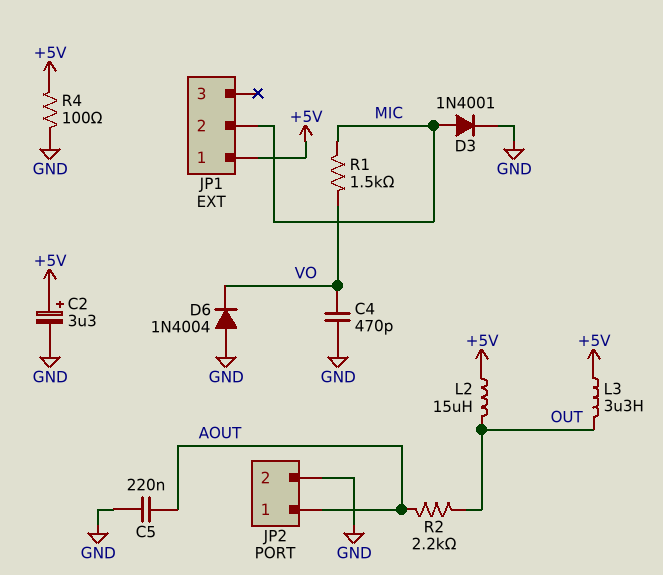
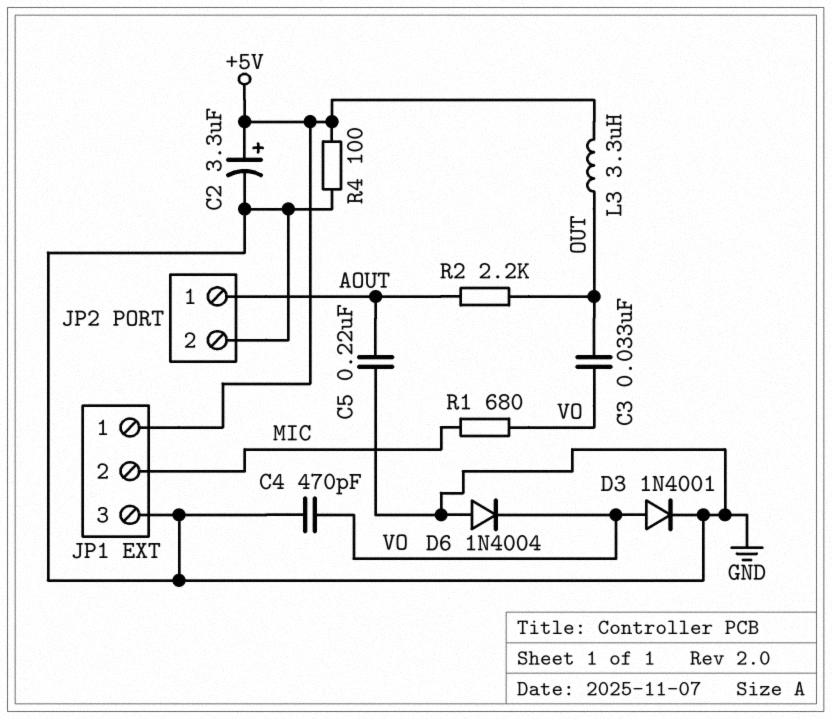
C3: none -> 33nF (OUT, VO)
D3: diode 1N4001 (A MIC, K GND) -> diode 1N4001 (A VO, K GND)
JP1 pin 3: none -> GND
L2: 15uH (+5V, OUT) -> none
R1: 1.5k (MIC, VO) -> 680 (MIC, VO)

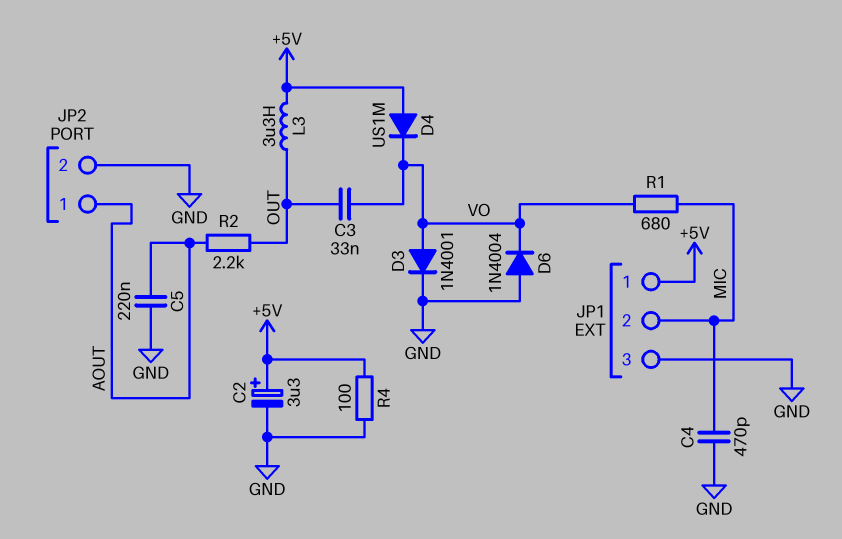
C4: 470pF (GND, VO) -> 470pF (GND, MIC)
D4: none -> diode US1M (A +5V, K VO)

